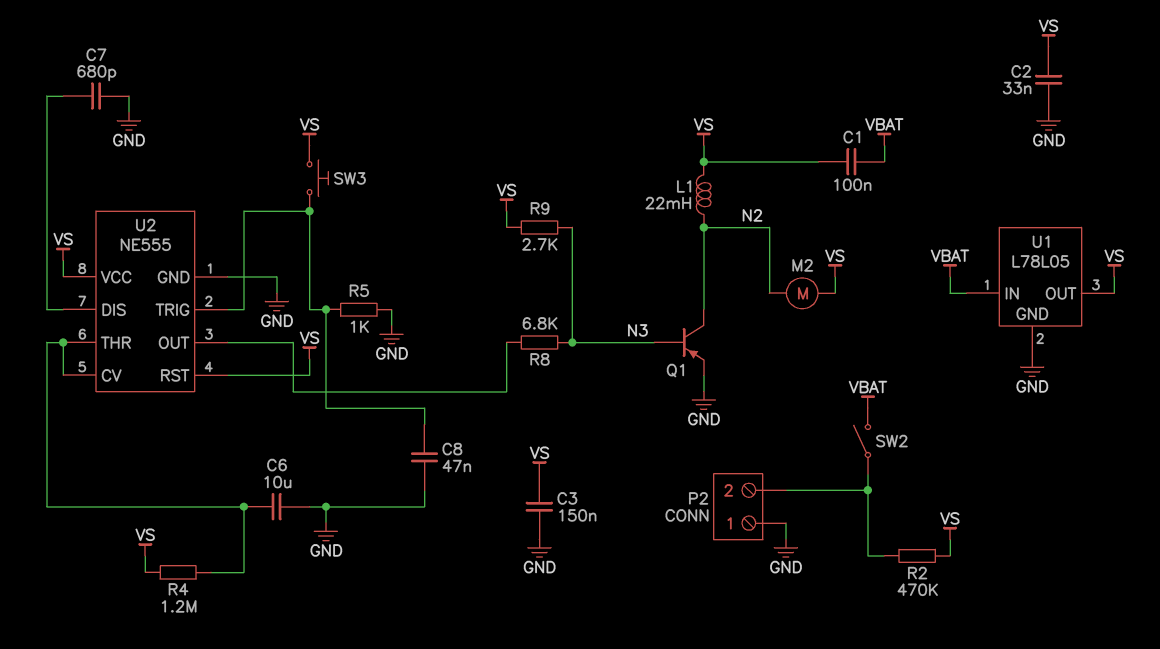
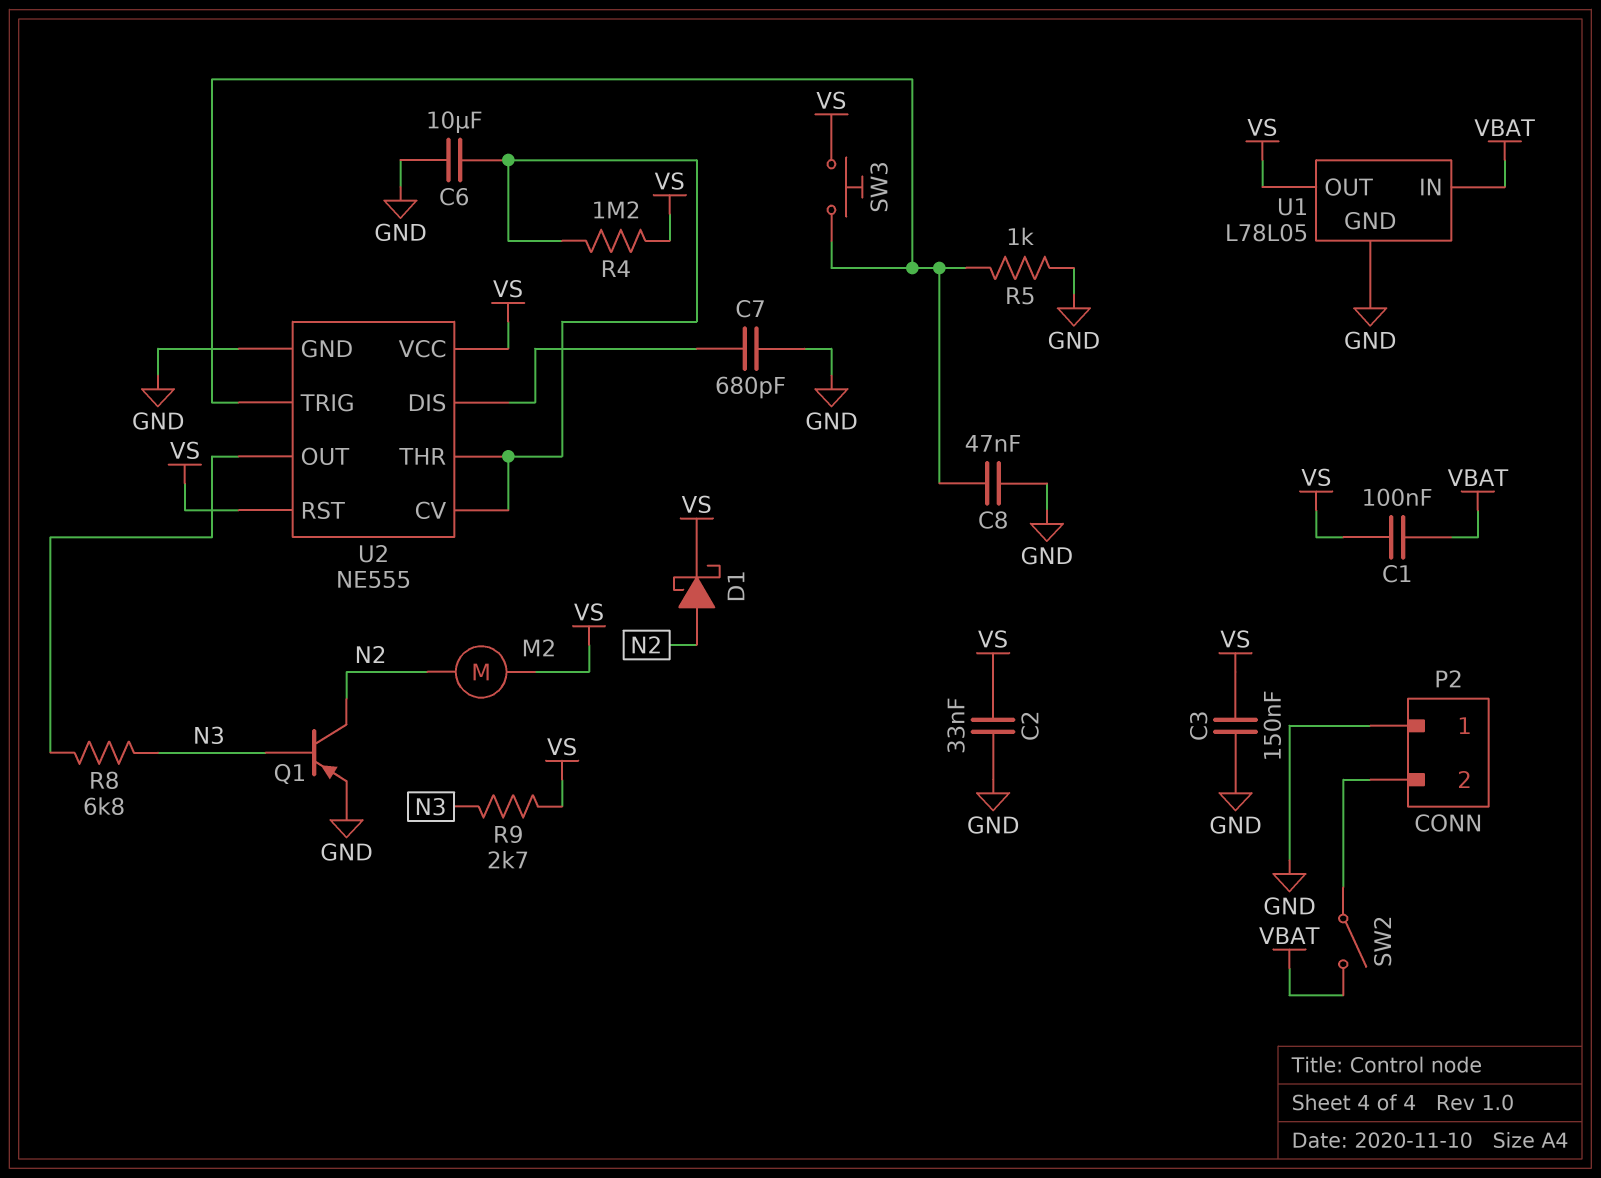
D1: none -> schottky (A N2, K VS)
L1: 22mH (N2, VS) -> none
R2: 470k (P2/2, VS) -> none

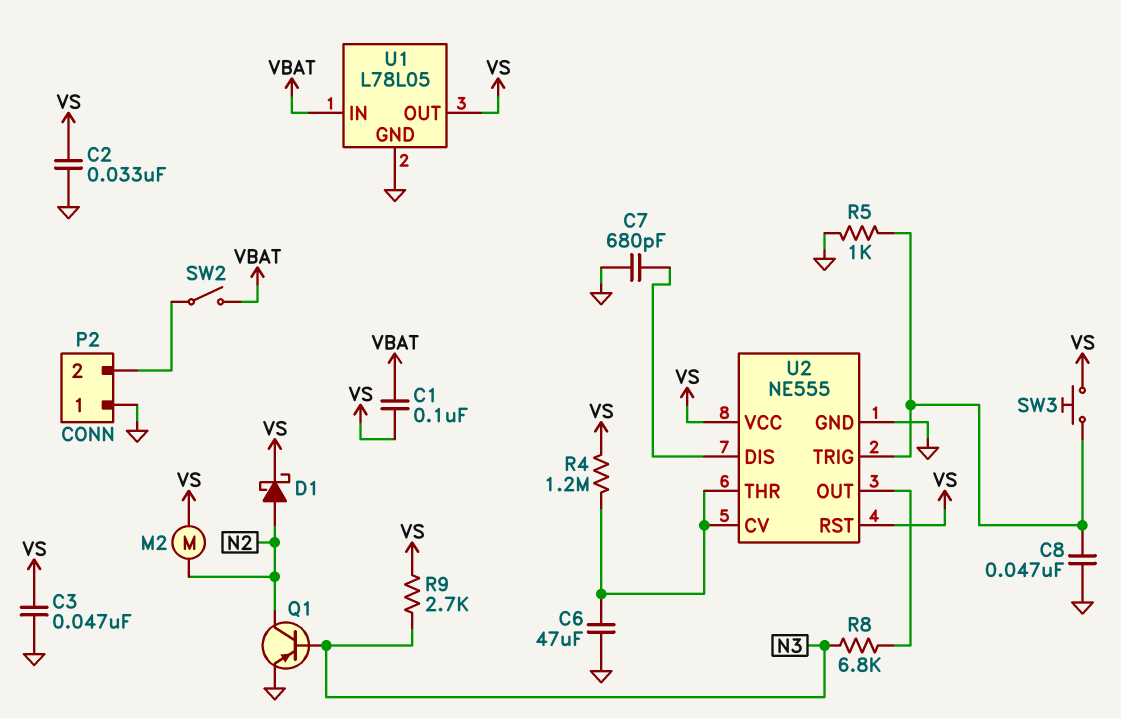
C3: 150nF (GND, VS) -> 47nF (GND, VS)
C6: 10uF (GND, U2/CV) -> 47uF (GND, U2/CV)

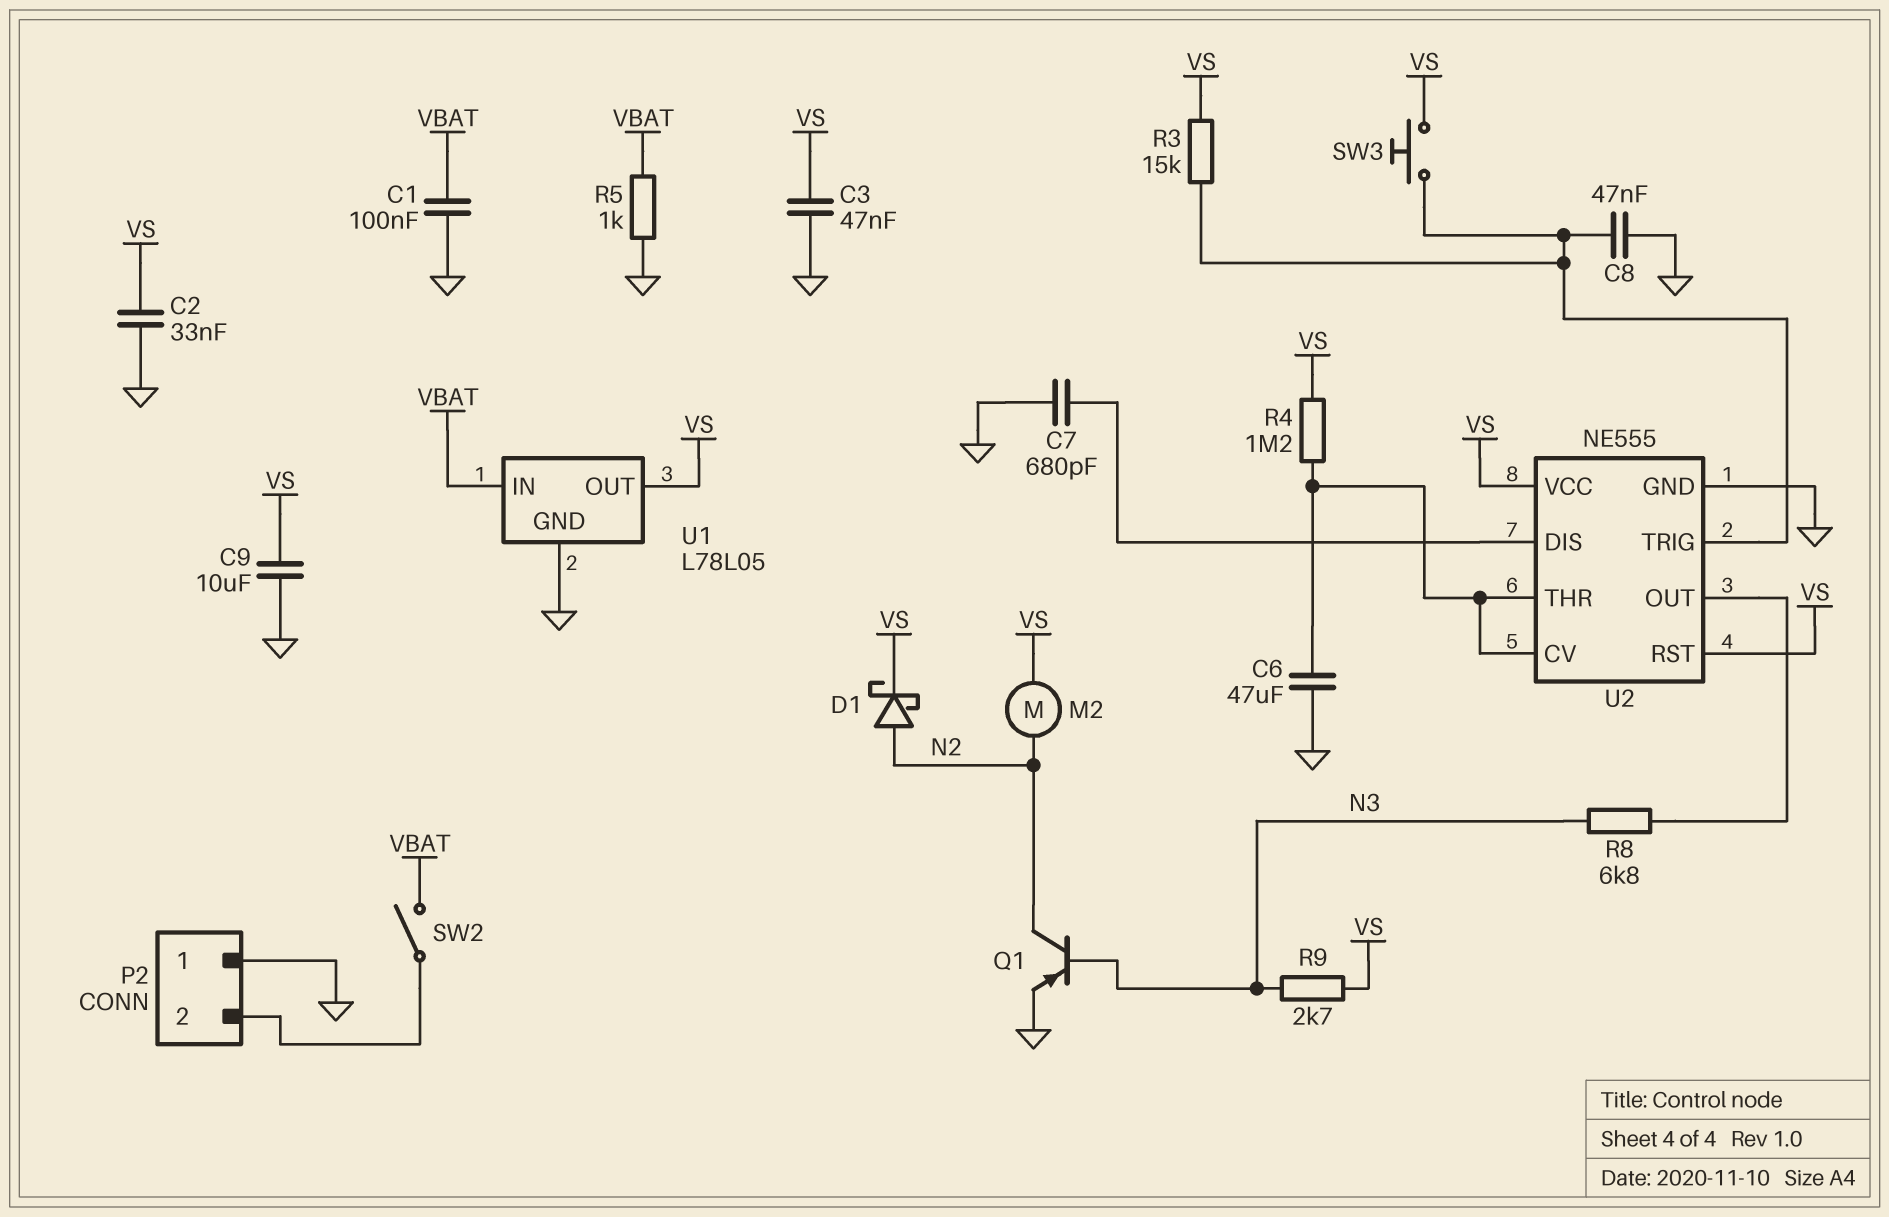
C1: 100nF (VBAT, VS) -> 100nF (GND, VBAT)
C9: none -> 10uF (GND, VS)
R3: none -> 15k (U2/TRIG, VS)
R5: 1k (GND, U2/TRIG) -> 1k (GND, VBAT)

